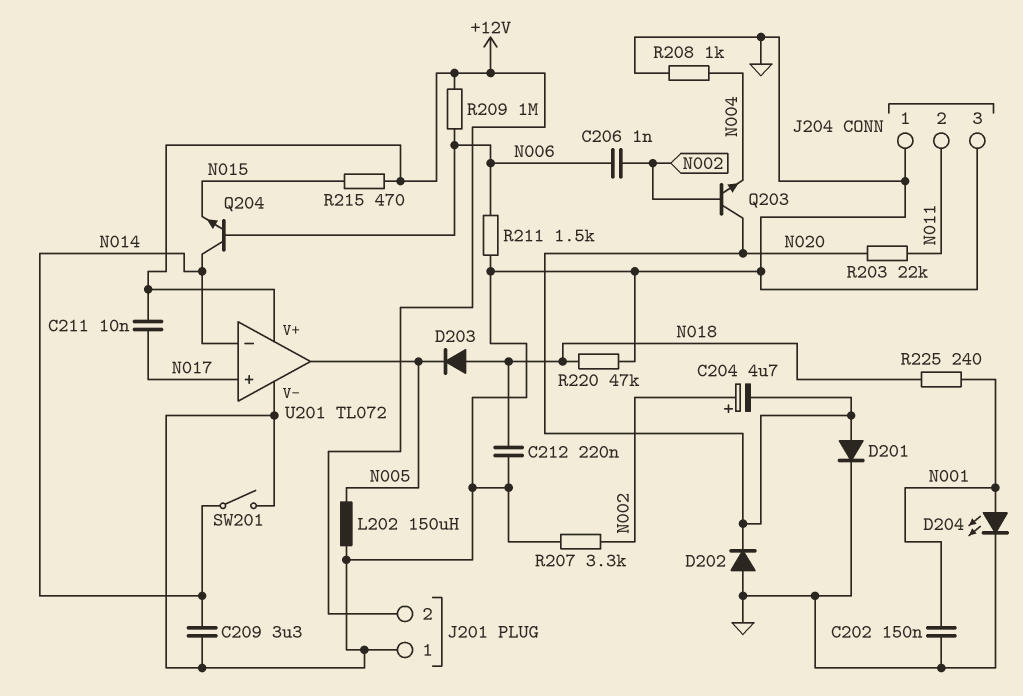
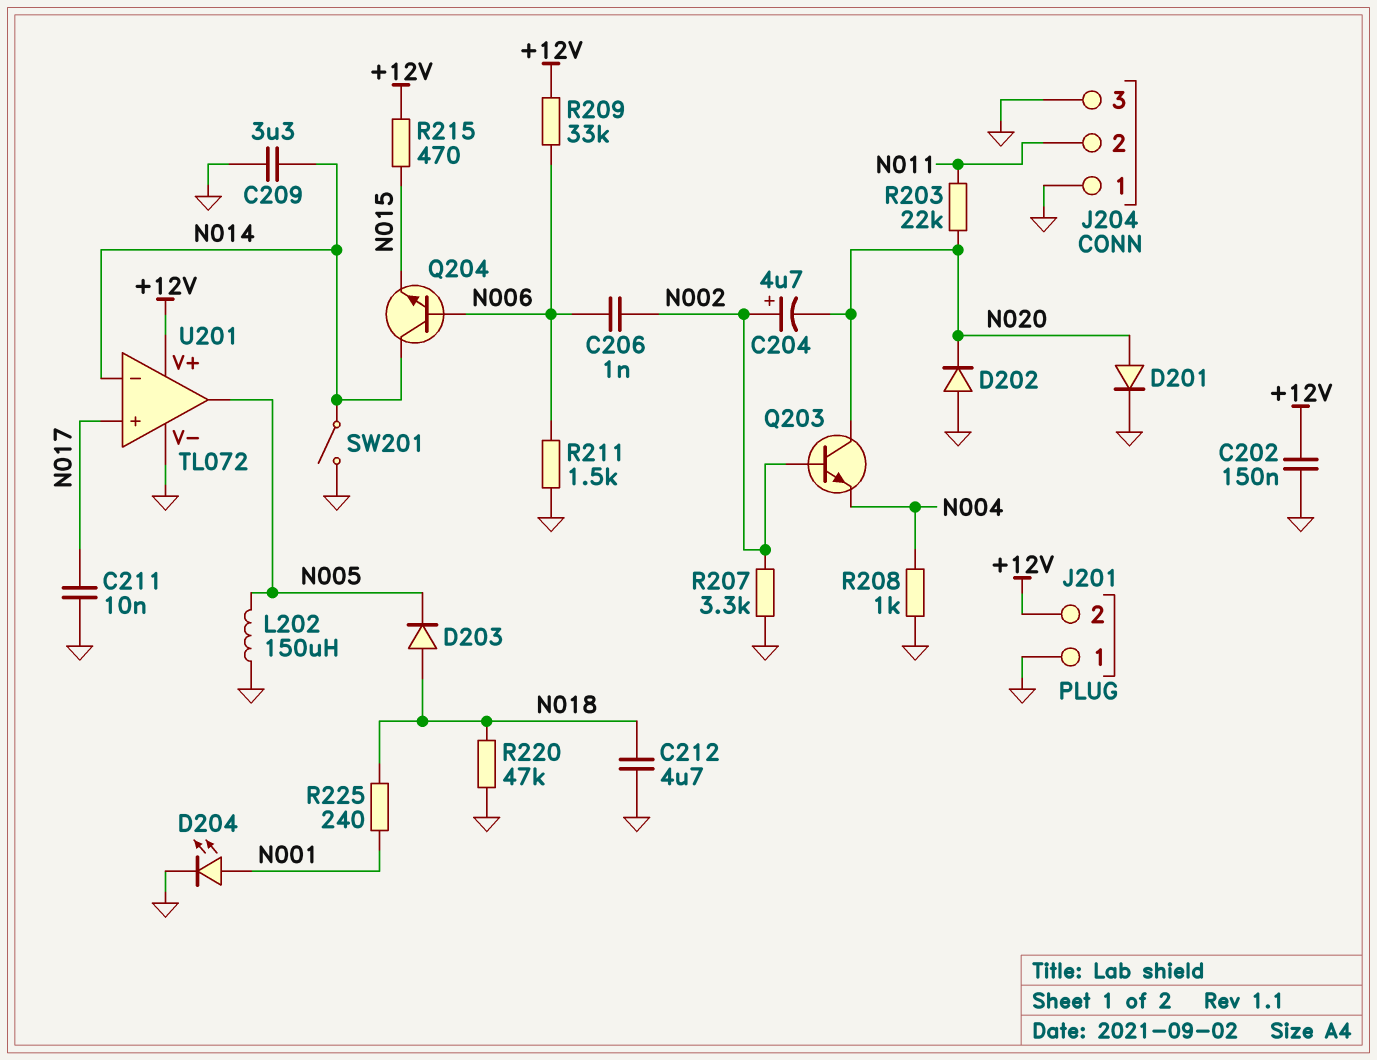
C202: 150nF (GND, N001) -> 150nF (+12V, GND)
C211: 10nF (+12V, N017) -> 10nF (GND, N017)
C212: 220nF (GND, N018) -> 4.7uF (GND, N018)
R209: 1M (+12V, N006) -> 33k (+12V, N006)

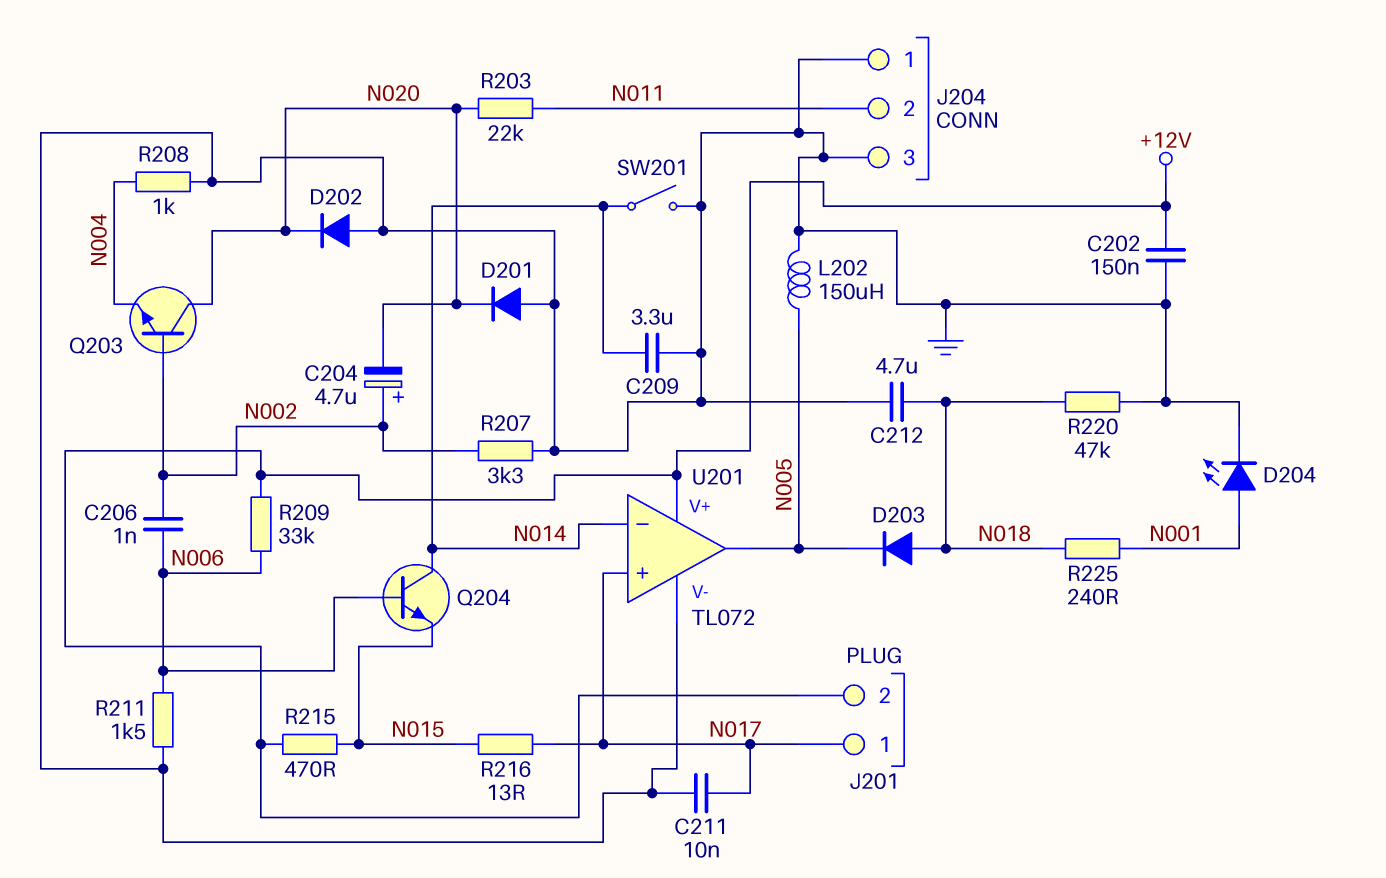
D201: diode (A N020, K GND) -> diode (A GND, K N020)
J201 pin 1: GND -> N017
R216: none -> 13 (N015, N017)

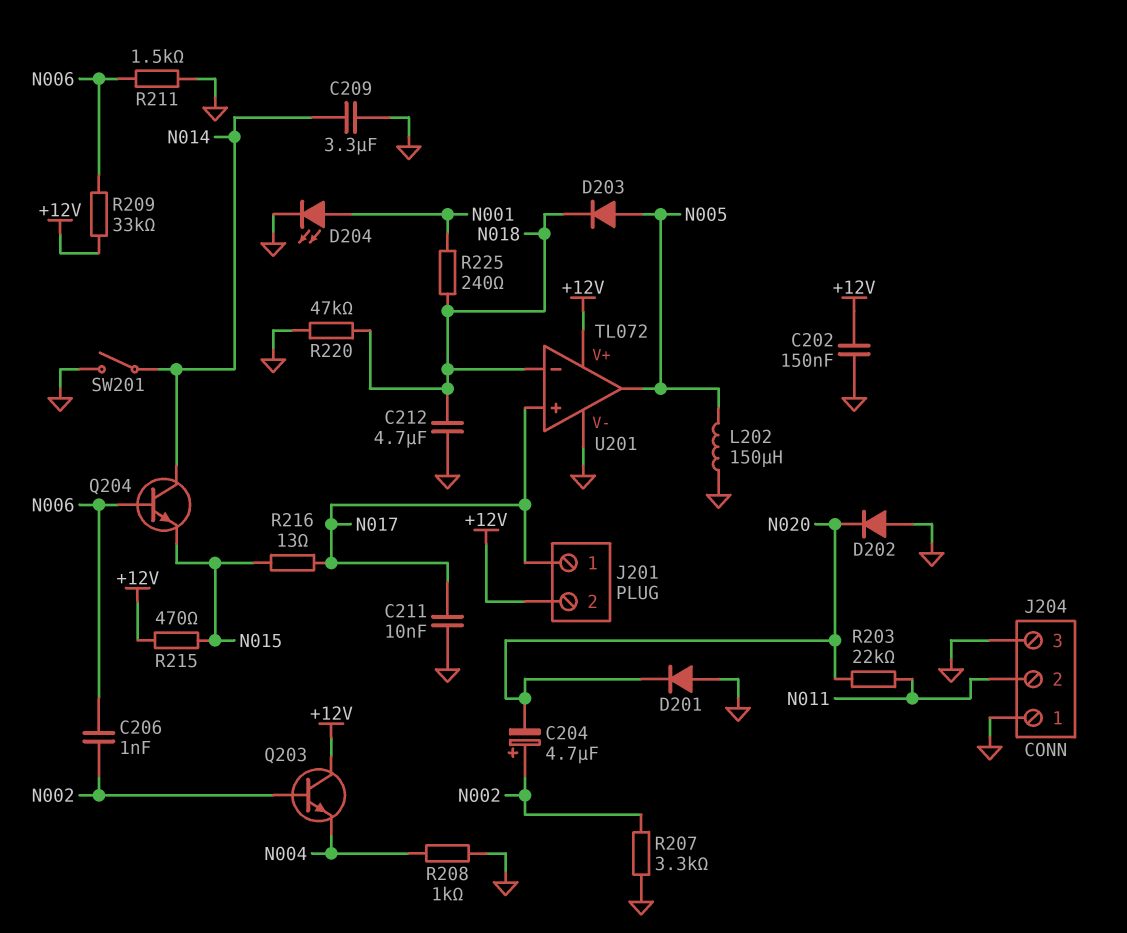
D203: diode (A N018, K N005) -> diode (A N005, K N018)
Q203: NPN (B N002, C N020, E N004) -> NPN (B N002, C +12V, E N004)
U201 pin in-: N014 -> N018

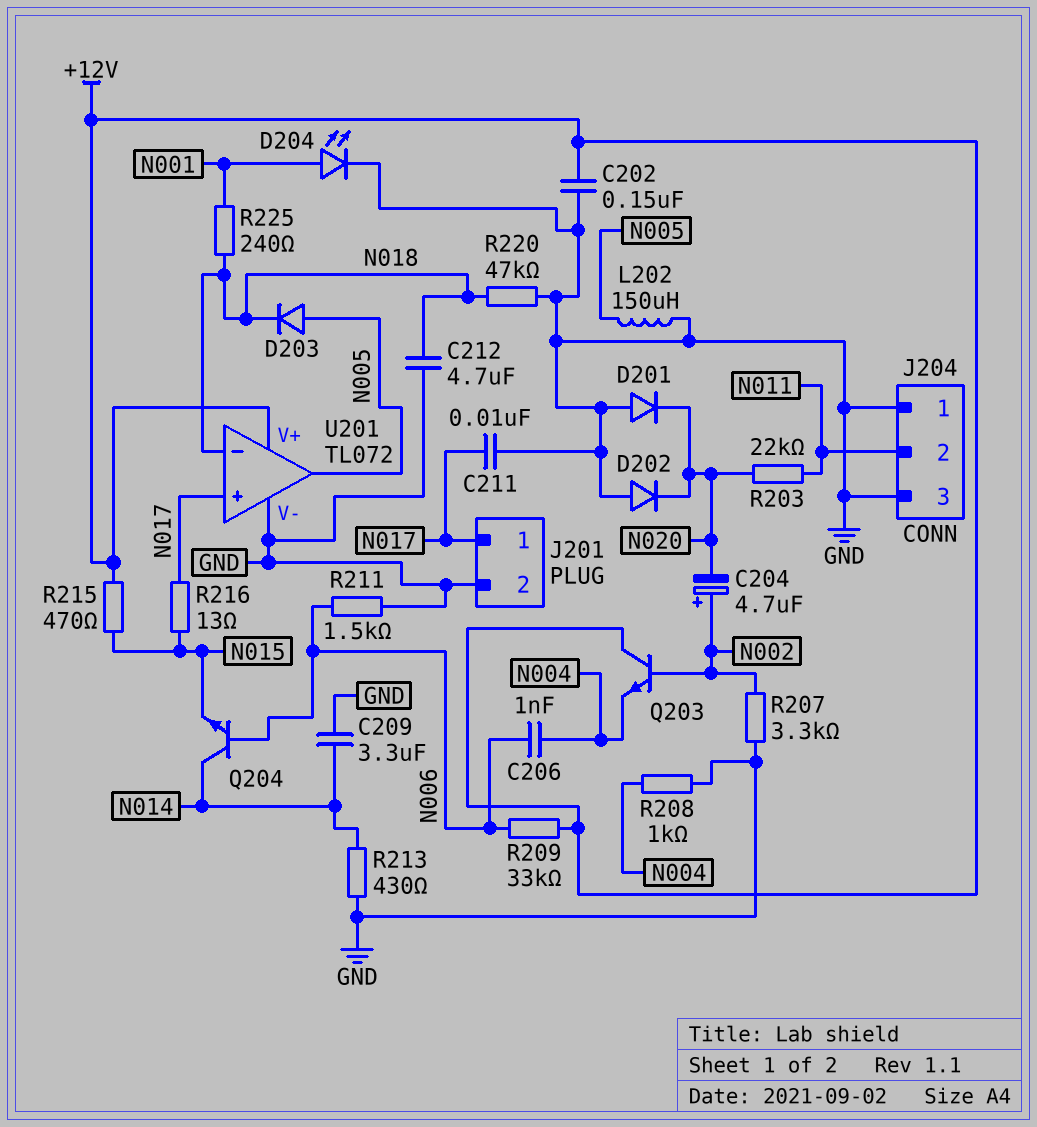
C206: 1nF (N002, N006) -> 1nF (N004, N006)
J201 pin 2: +12V -> GND
R213: none -> 430 (GND, N014)
SW201: switch (GND, N014) -> none

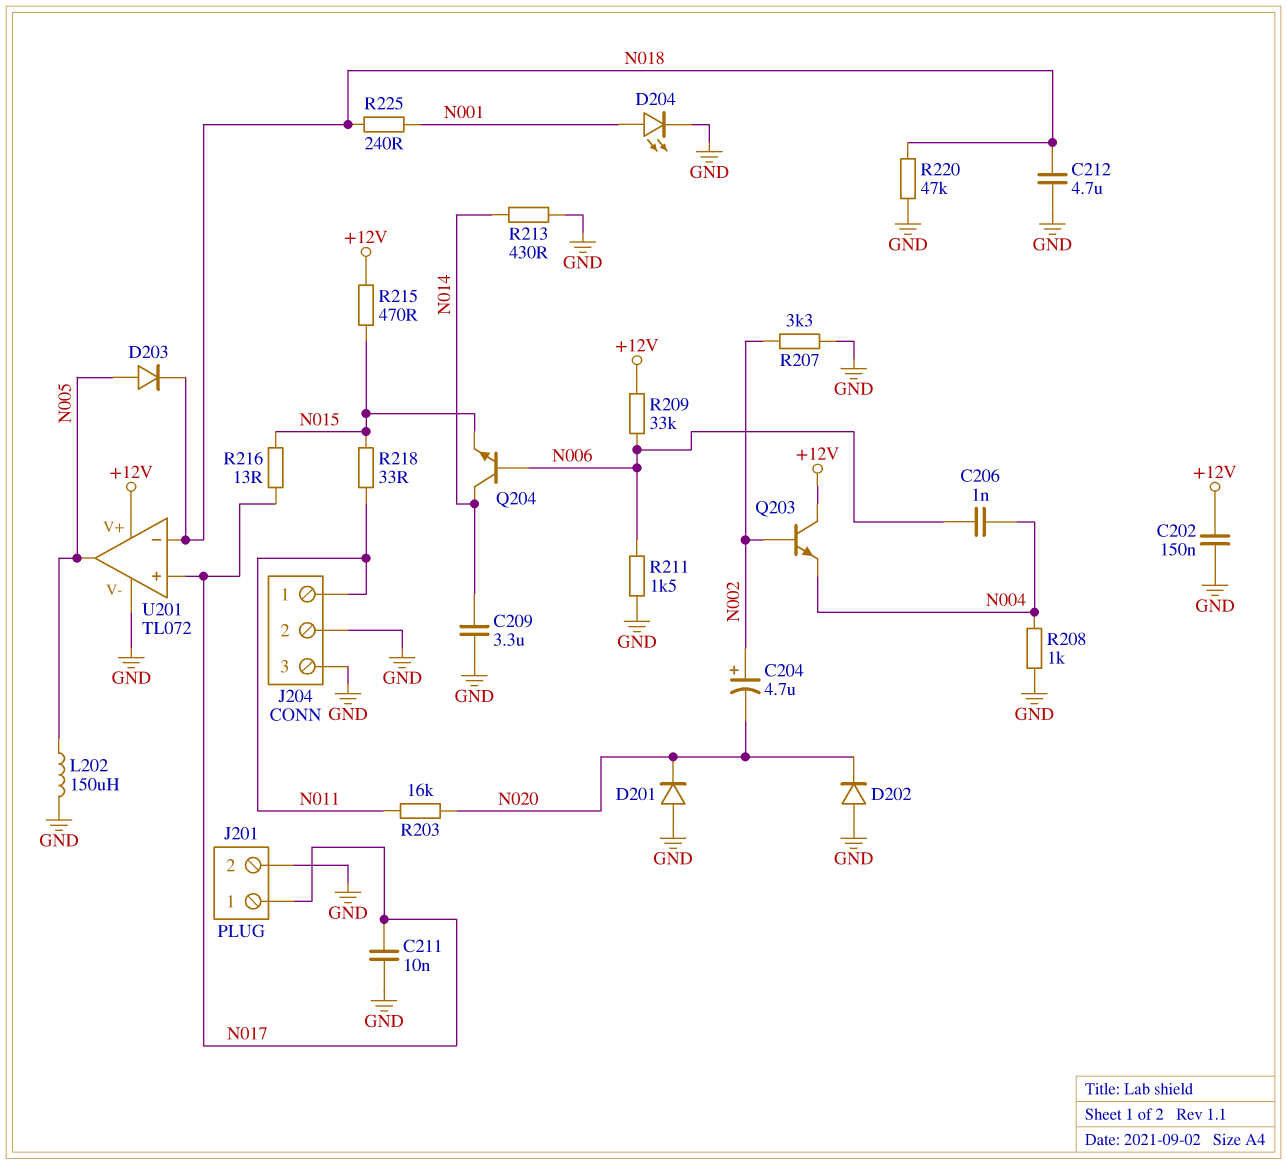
J204 pin 1: GND -> N011
J204 pin 2: N011 -> GND
R203: 22k (N011, N020) -> 16k (N011, N020)
R218: none -> 33 (N011, N015)

